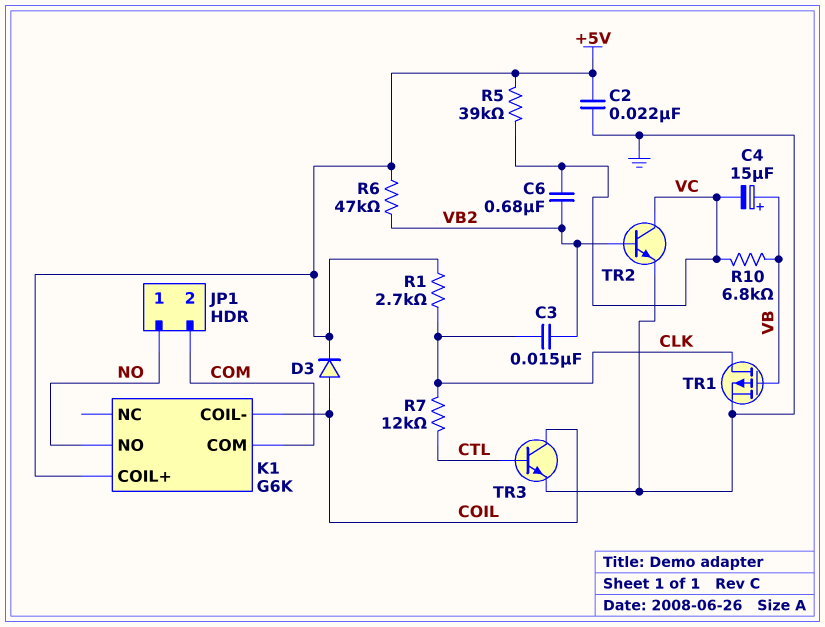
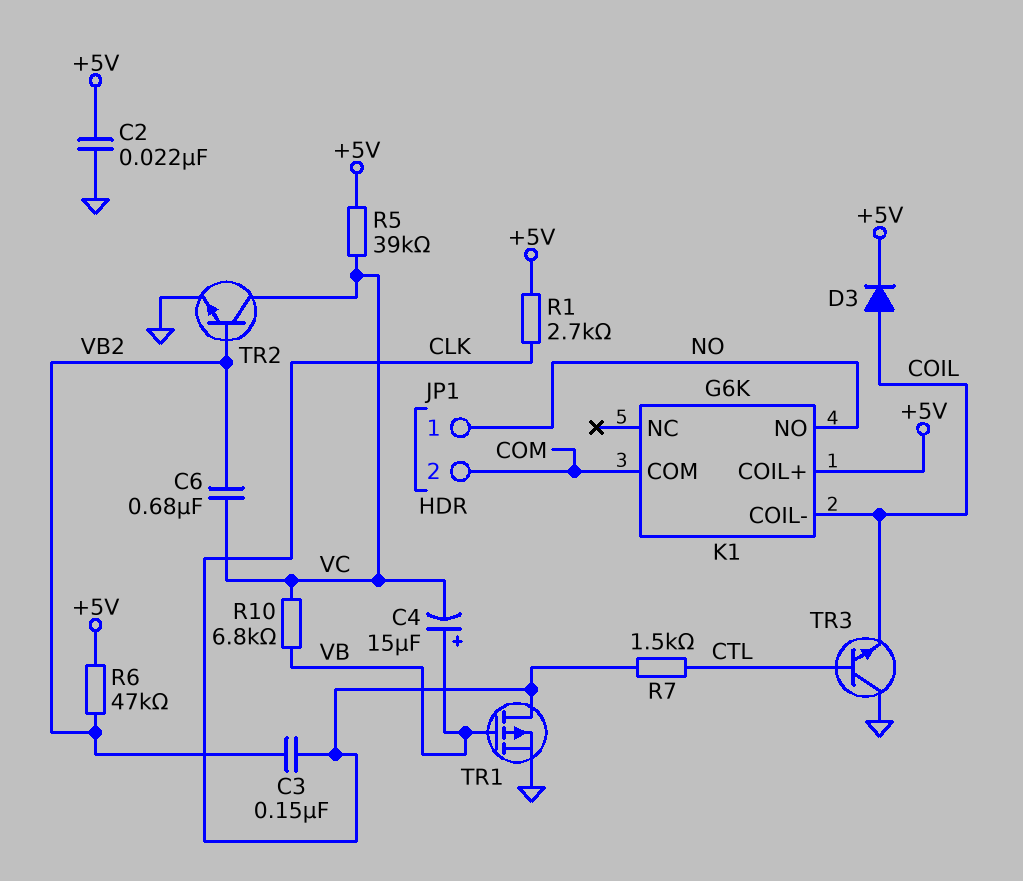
C3: 15nF (CLK, VB2) -> 150nF (CLK, VB2)
R7: 12k (CLK, CTL) -> 1.5k (CLK, CTL)
TR3: NPN (B CTL, C COIL, E GND) -> NPN (B CTL, C GND, E COIL)

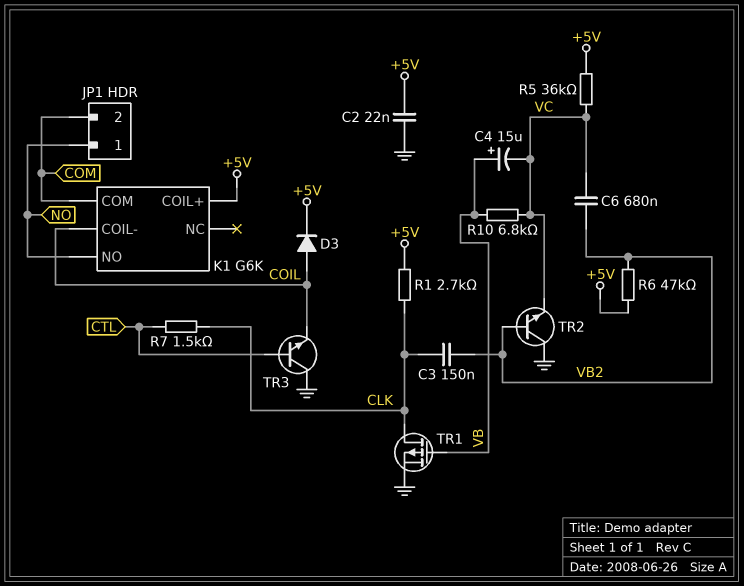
R5: 39k (+5V, VC) -> 36k (+5V, VC)
TR2: NPN (B VB2, C VC, E GND) -> NPN (B VB2, C GND, E VC)

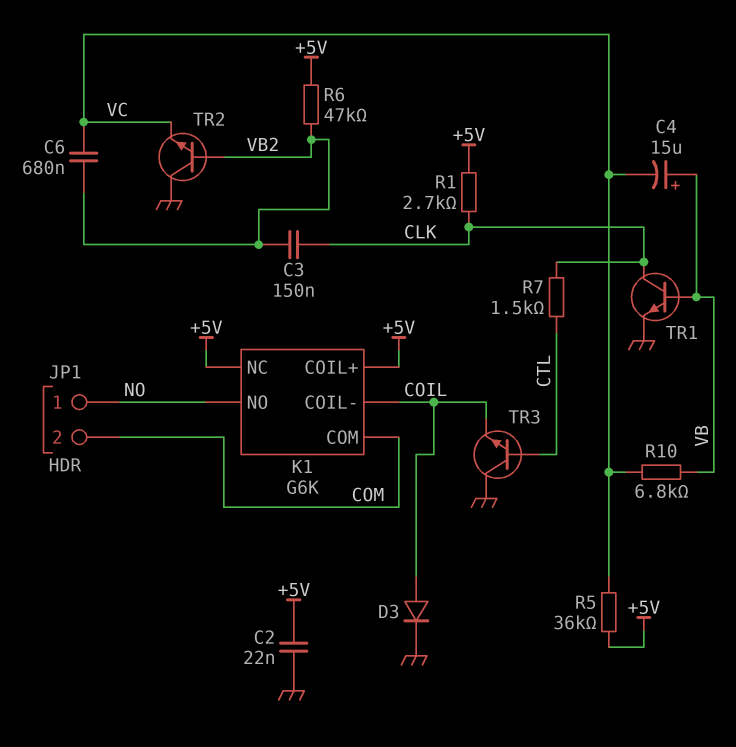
D3: diode (A COIL, K +5V) -> diode (A COIL, K GND)
K1 pin NC: none -> +5V
TR1: PMOS (G VB, D CLK, S GND) -> NPN (B VB, C CLK, E GND)

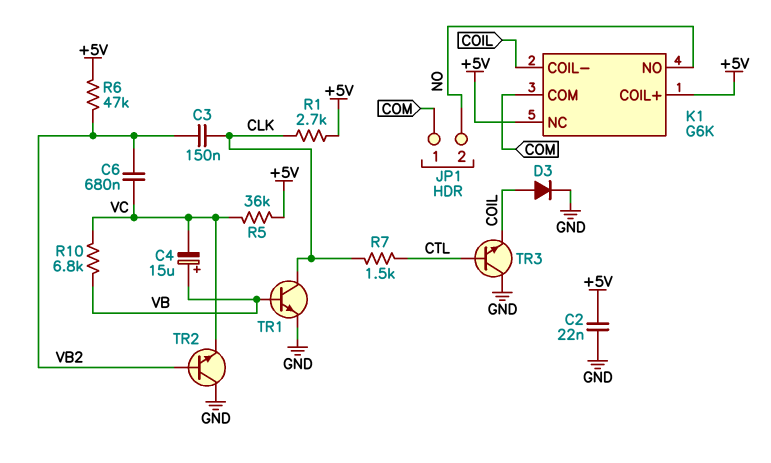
JP1 pin 1: NO -> COM
JP1 pin 2: COM -> NO

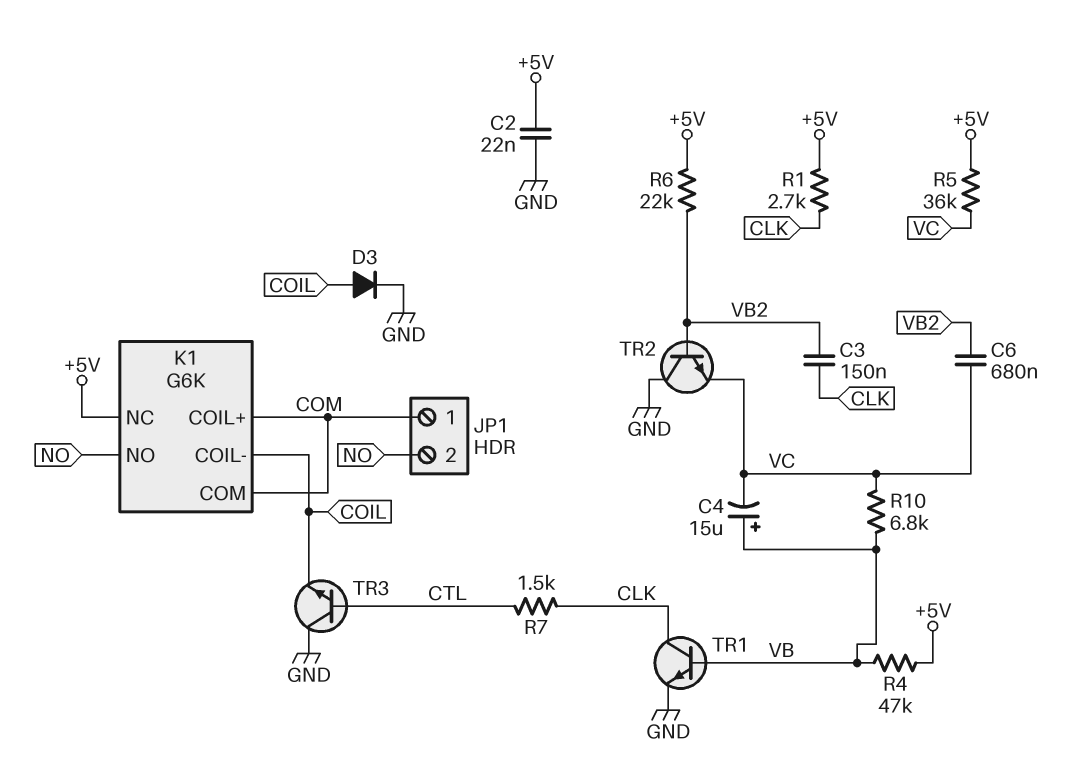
K1 pin COIL+: +5V -> COM
R4: none -> 47k (+5V, VB)
R6: 47k (+5V, VB2) -> 22k (+5V, VB2)

